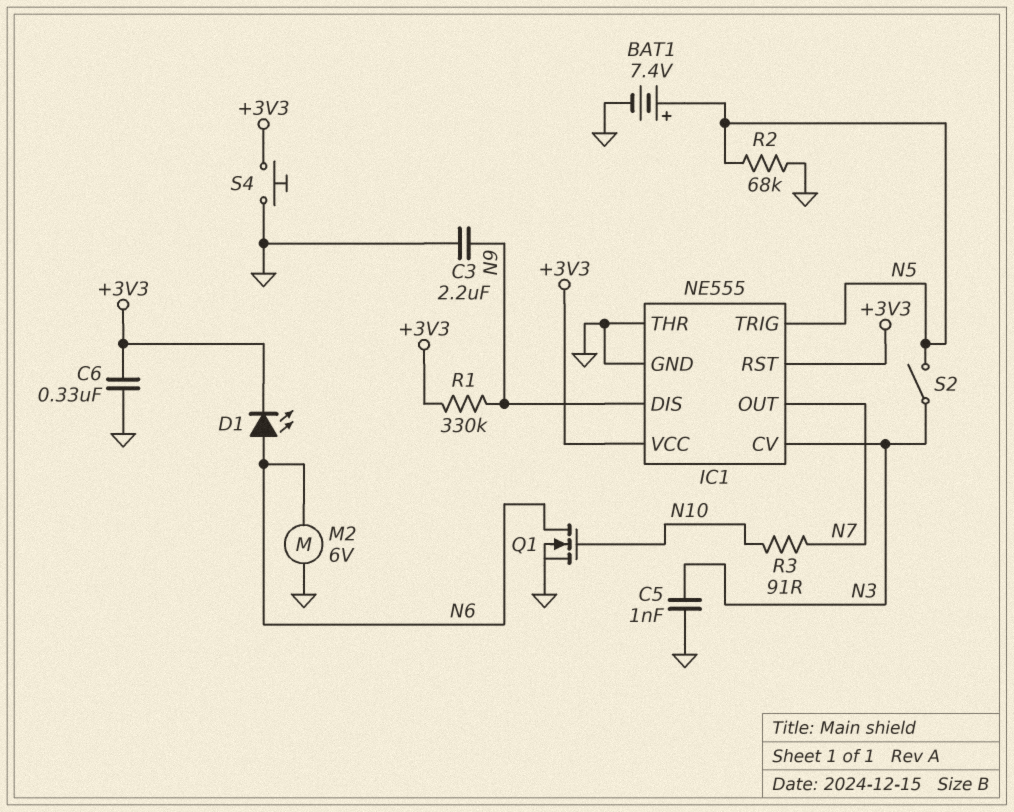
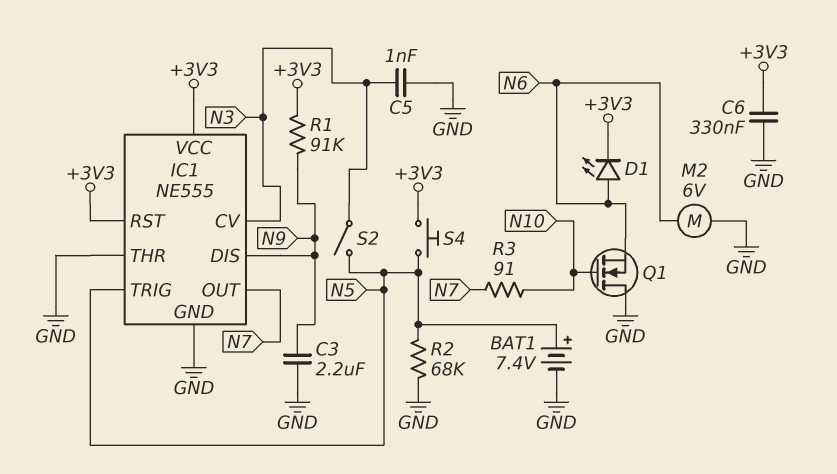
Q1: NMOS (G N10, D N6, S GND) -> NMOS (G N10, D GND, S N6)
R1: 330k (+3V3, N9) -> 91k (+3V3, N9)
S4: button (+3V3, GND) -> button (+3V3, N5)

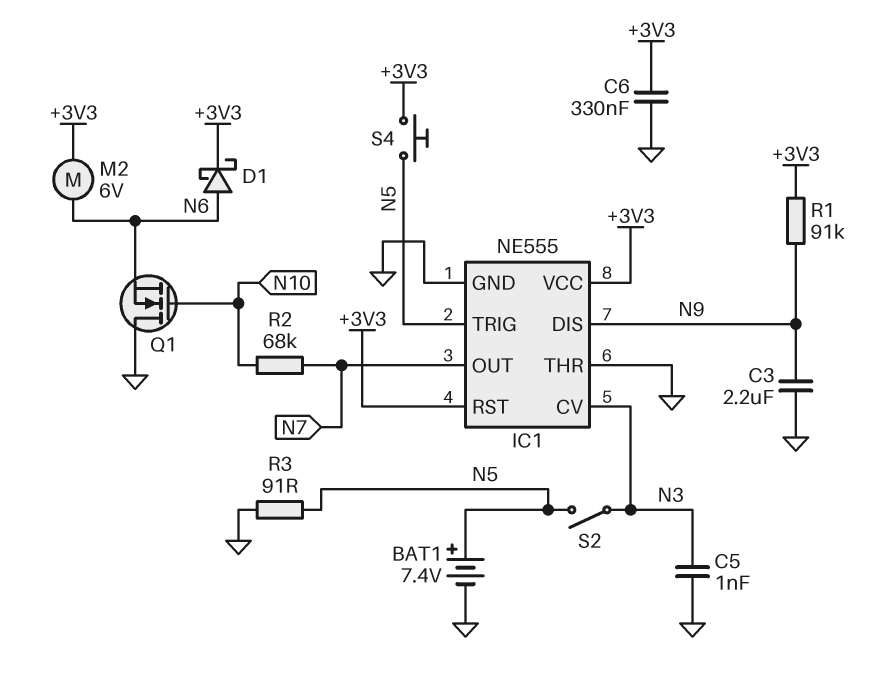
D1: LED (A N6, K +3V3) -> schottky (A N6, K +3V3)
M2: motor 6V (GND, N6) -> motor 6V (+3V3, N6)
R2: 68k (GND, N5) -> 68k (N7, N10)
R3: 91 (N7, N10) -> 91 (GND, N5)

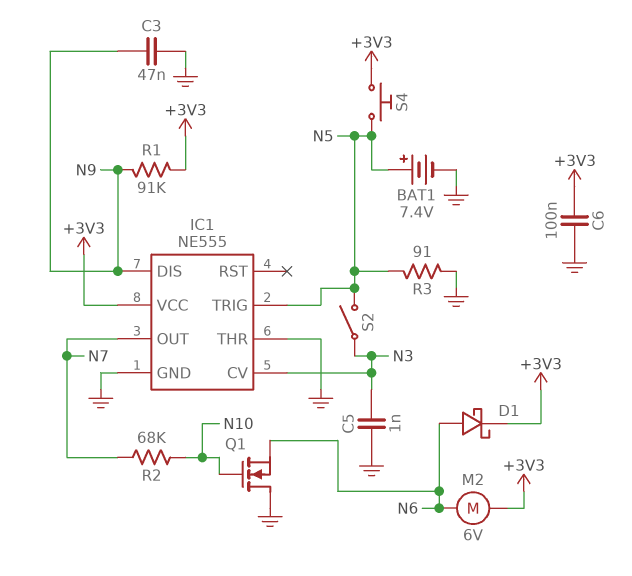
C3: 2.2uF (GND, N9) -> 47nF (GND, N9)
C6: 330nF (+3V3, GND) -> 100nF (+3V3, GND)
IC1 pin RST: +3V3 -> none

